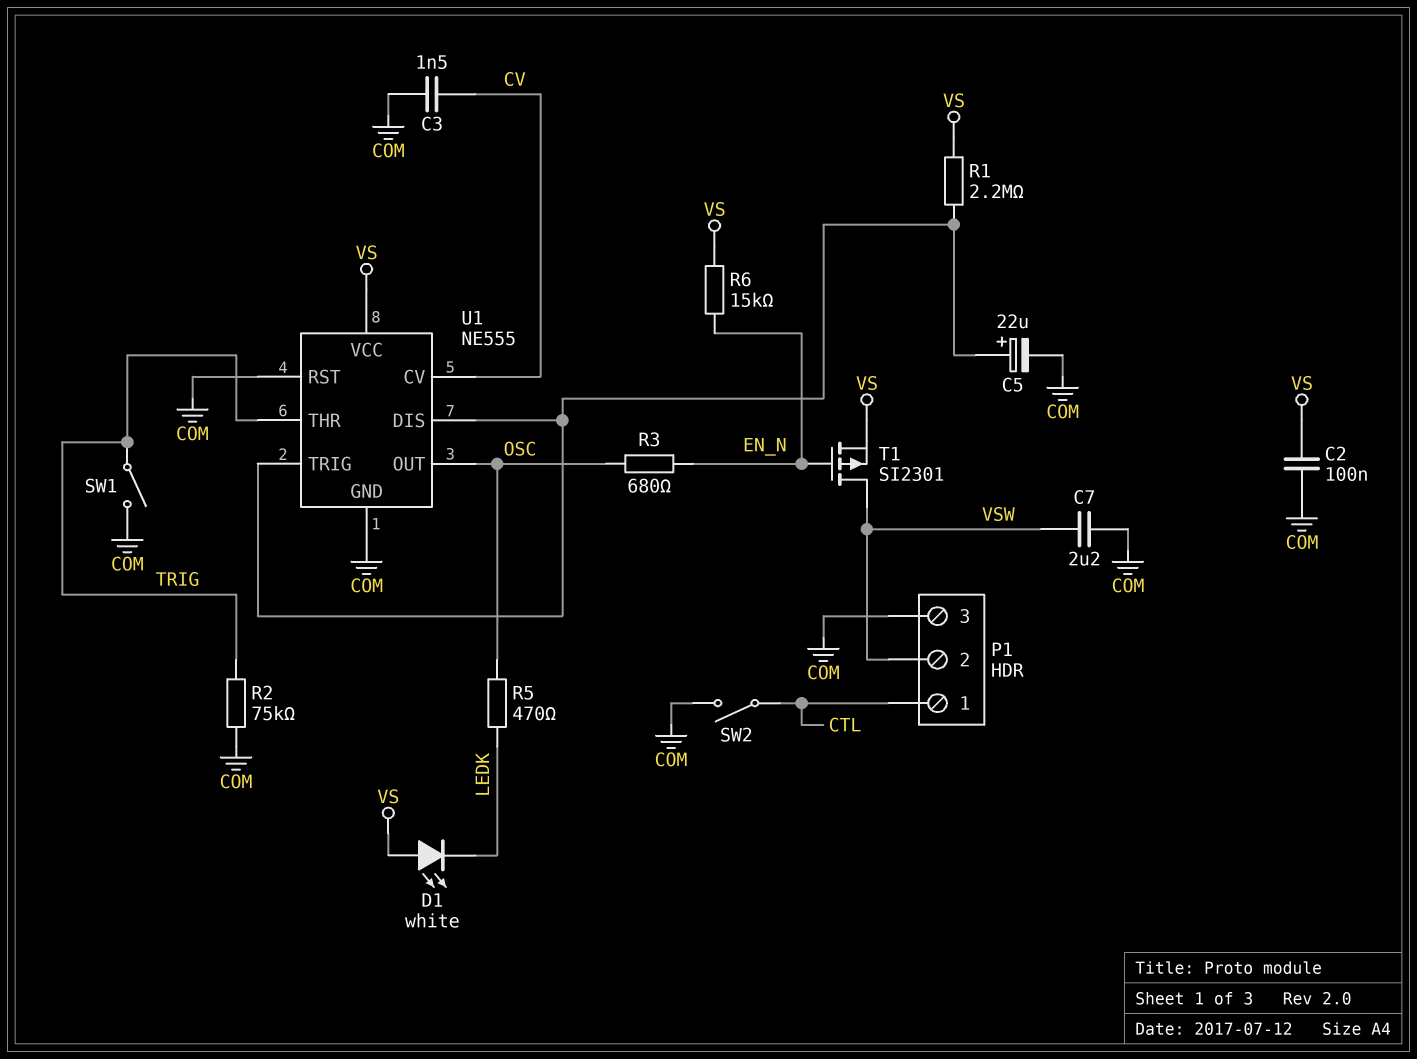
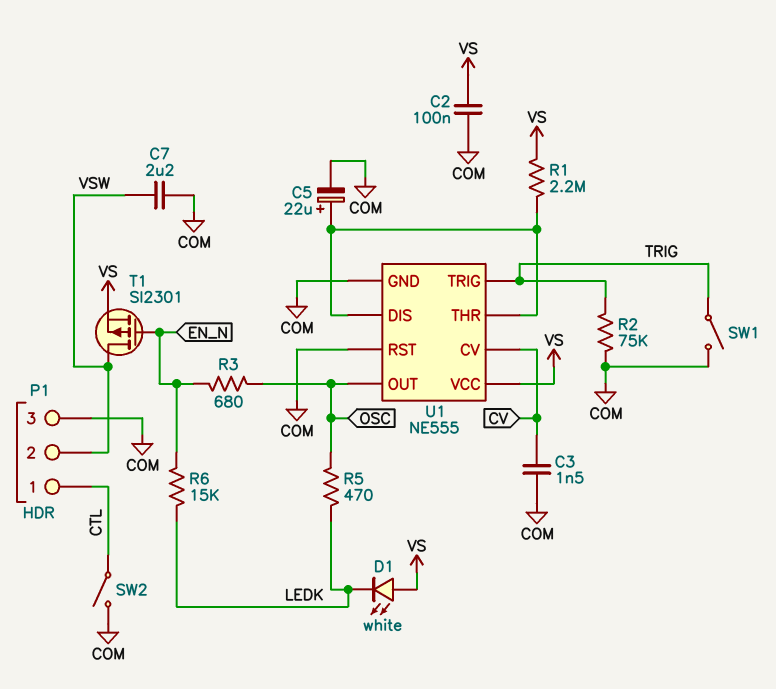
R6: 15k (EN_N, VS) -> 15k (EN_N, LEDK)
U1 pin THR: TRIG -> U1/DIS
U1 pin TRIG: U1/DIS -> TRIG

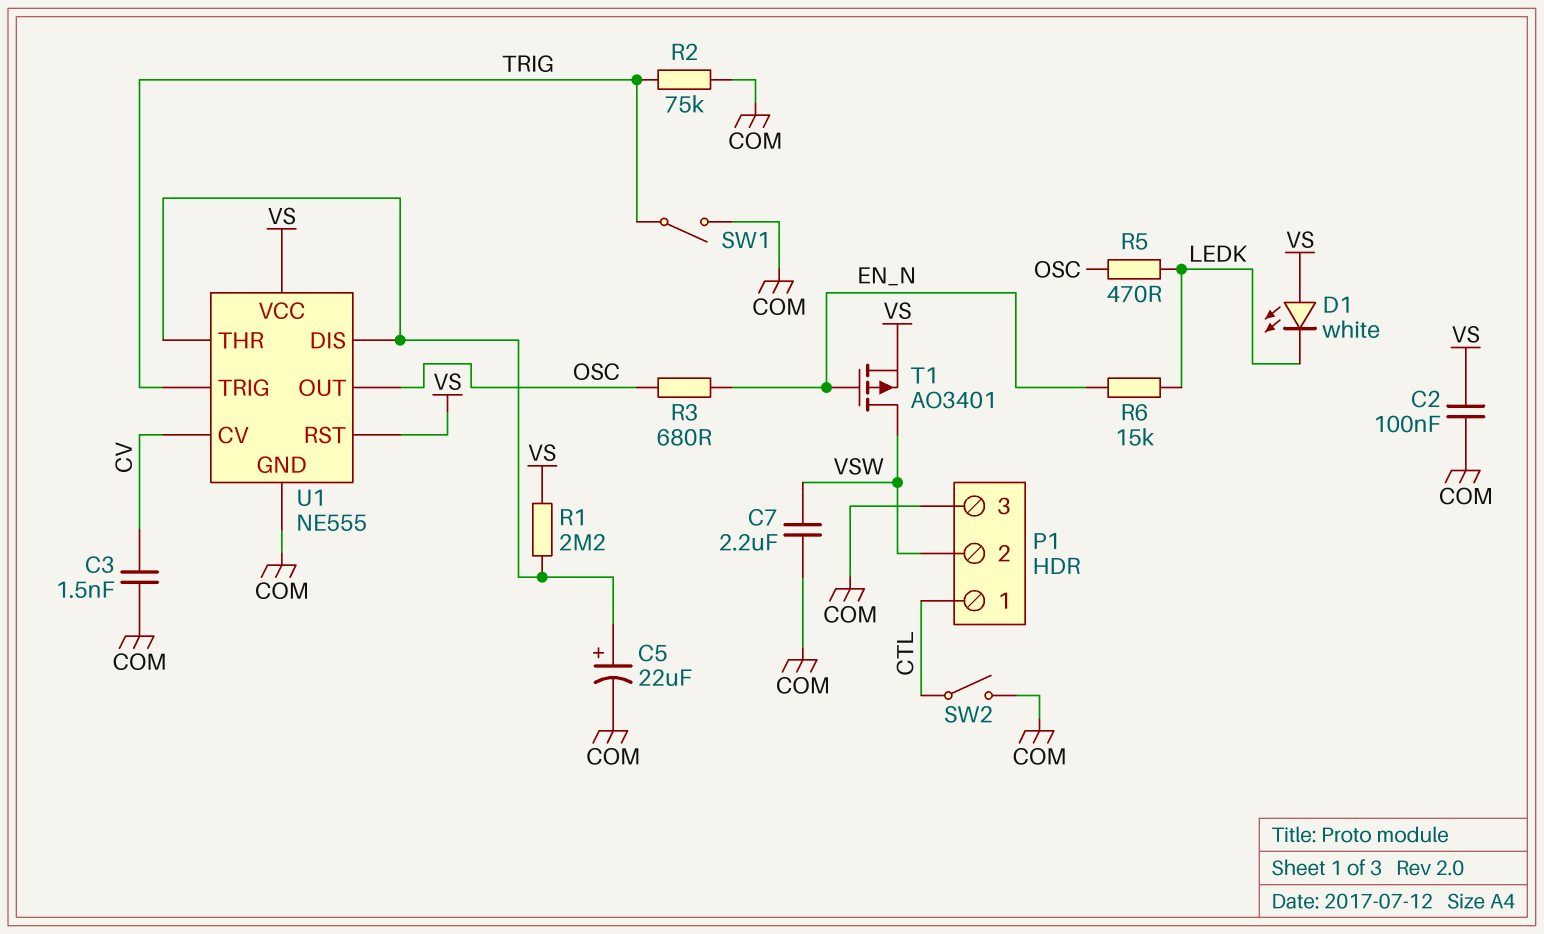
T1: PMOS SI2301 (G EN_N, D VSW, S VS) -> PMOS AO3401 (G EN_N, D VSW, S VS)
U1 pin RST: COM -> VS

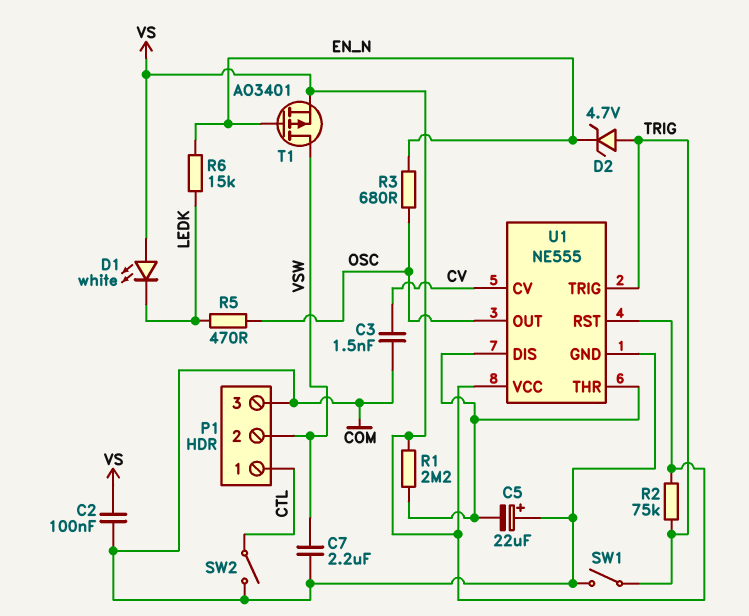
C5: 22uF (plus U1/DIS, minus COM) -> 22uF (plus COM, minus U1/DIS)
D2: none -> zener 4.7V (A TRIG, K EN_N)
R2: 75k (COM, TRIG) -> 75k (TRIG, VS)

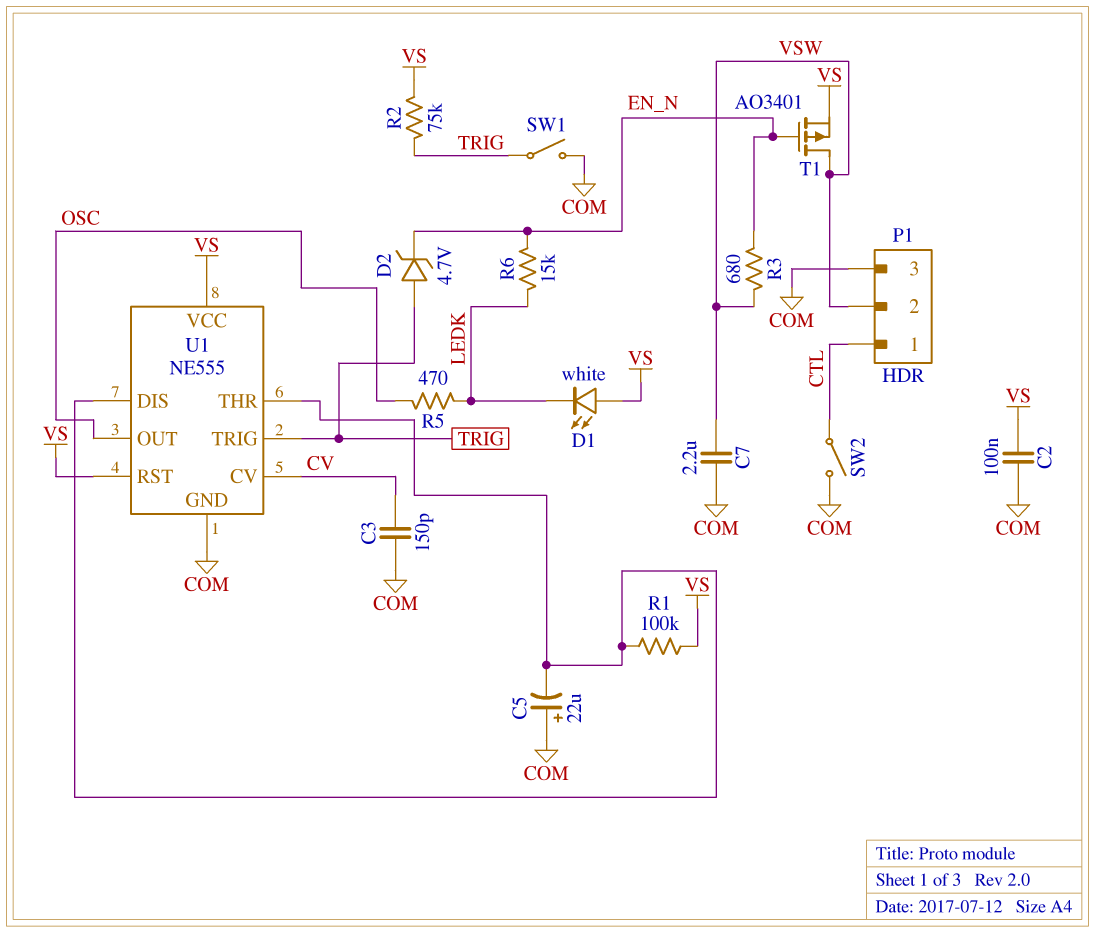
C3: 1.5nF (COM, CV) -> 150pF (COM, CV)
R1: 2.2M (U1/DIS, VS) -> 100k (U1/DIS, VS)
R3: 680 (EN_N, OSC) -> 680 (EN_N, VSW)

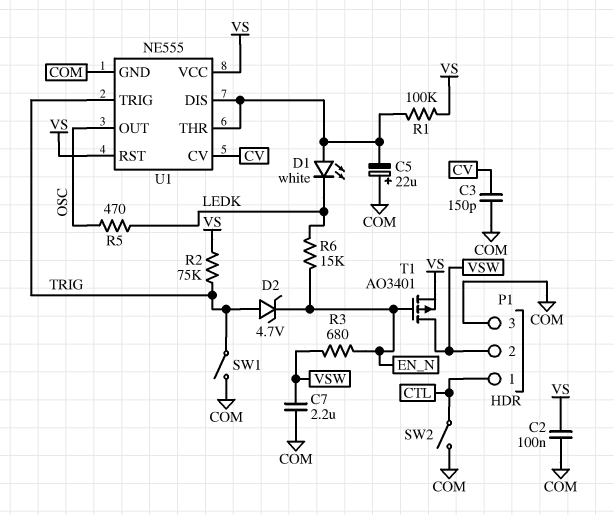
D1: LED white (A VS, K LEDK) -> LED white (A U1/DIS, K LEDK)

